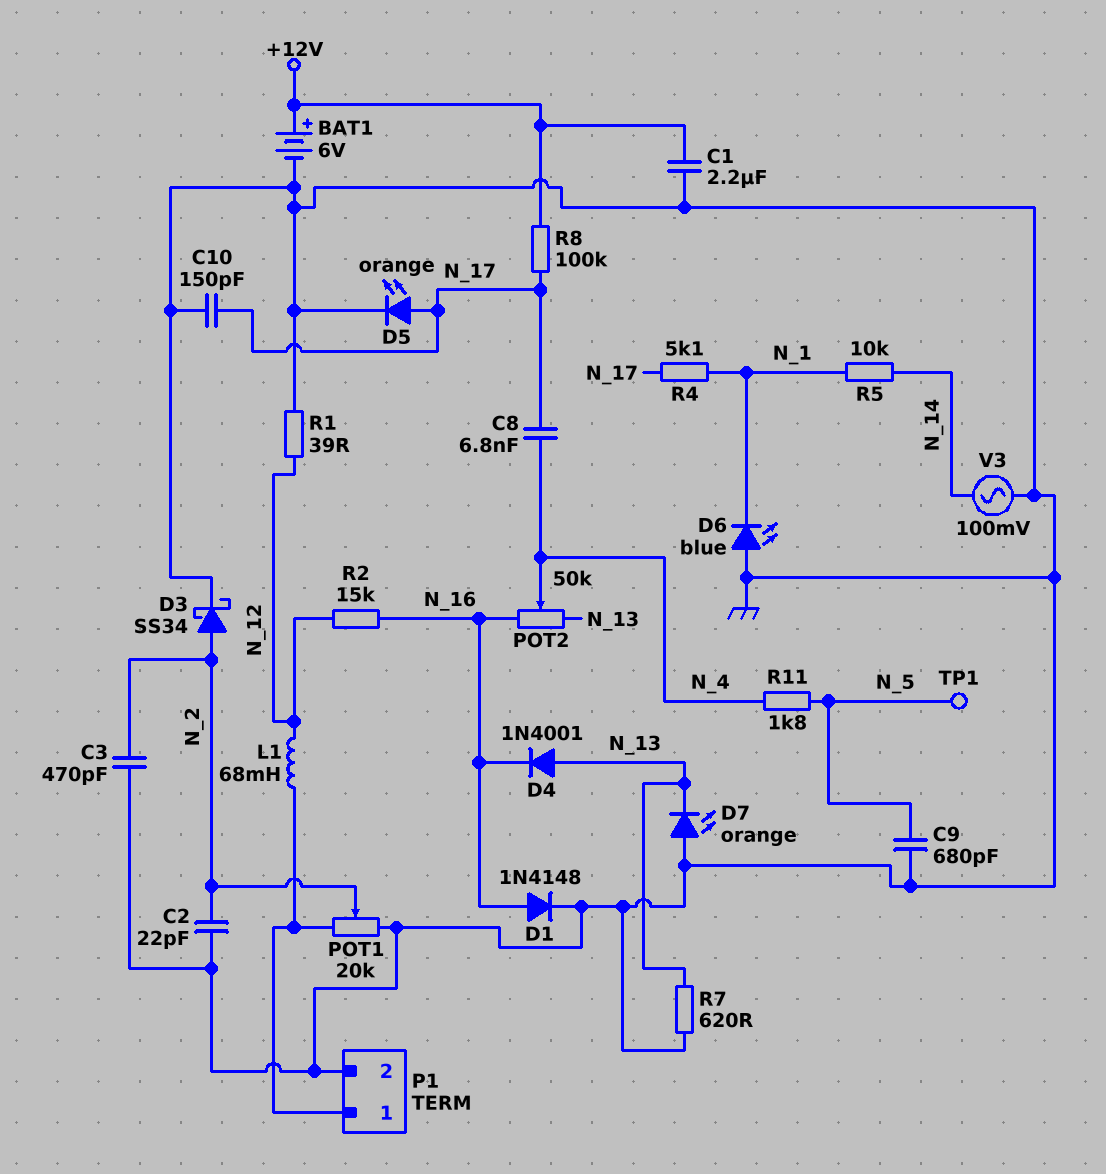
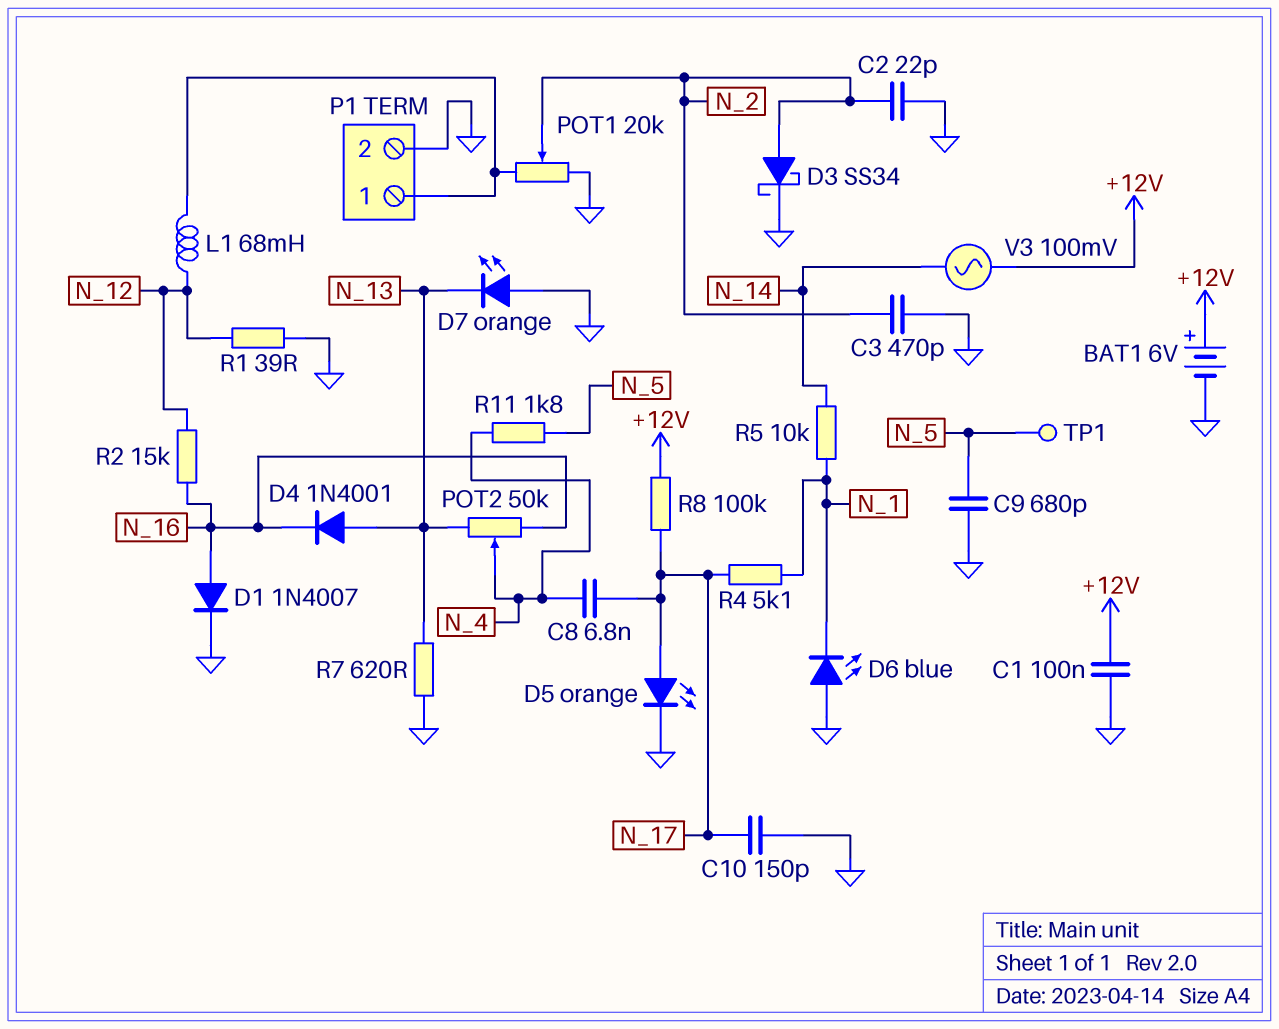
C1: 2.2uF (+12V, GND) -> 100nF (+12V, GND)
D1: diode 1N4148 (A N_16, K GND) -> diode 1N4007 (A N_16, K GND)
V3: AC 100mV (GND, N_14) -> AC 100mV (+12V, N_14)

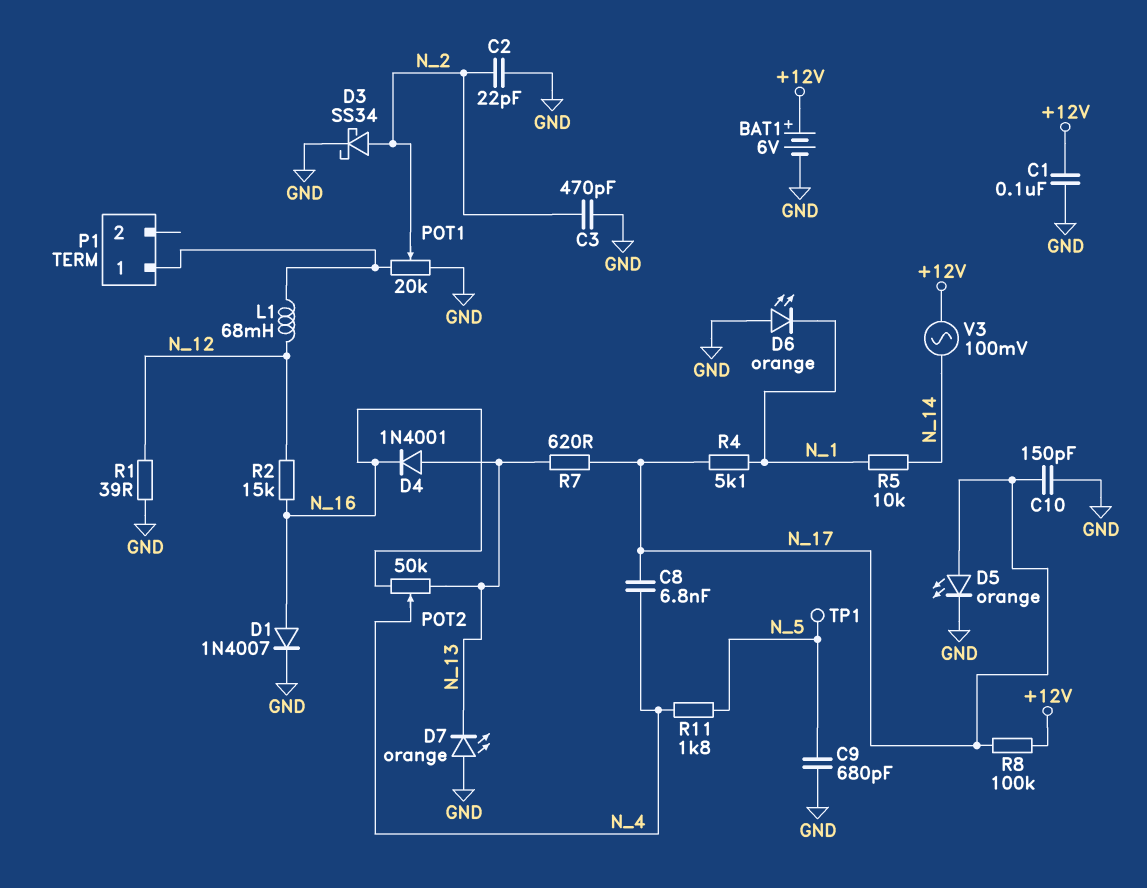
D6: LED blue (A GND, K N_1) -> LED orange (A GND, K N_1)
P1 pin 2: GND -> none
R7: 620 (GND, N_13) -> 620 (N_13, N_17)

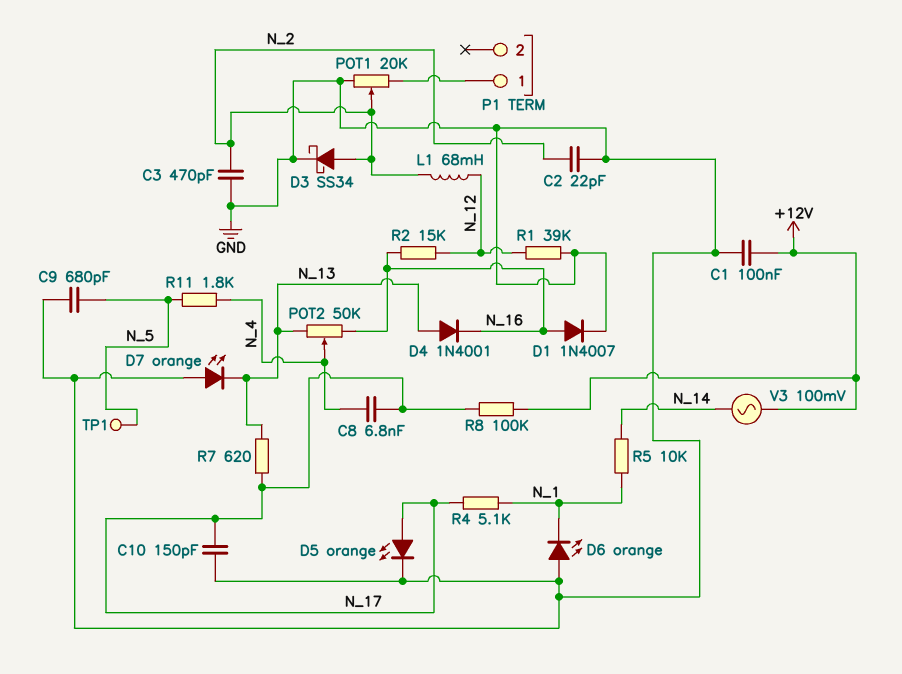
BAT1: 6V (plus +12V, minus GND) -> none
L1: 68mH (N_12, P1/1) -> 68mH (N_2, N_12)
R1: 39 (GND, N_12) -> 39k (GND, N_12)

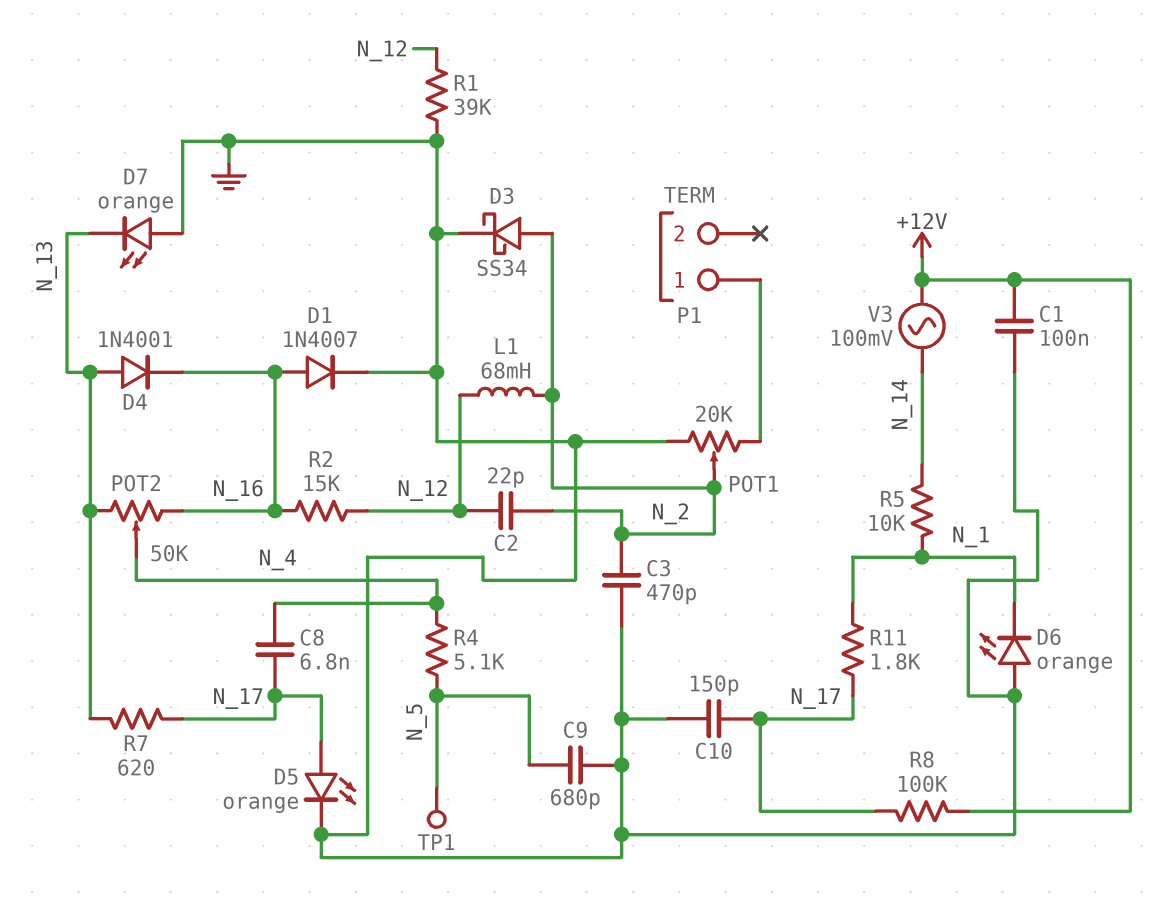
C2: 22pF (GND, N_2) -> 22pF (N_2, N_12)
R4: 5.1k (N_1, N_17) -> 5.1k (N_4, N_5)
R11: 1.8k (N_4, N_5) -> 1.8k (N_1, N_17)

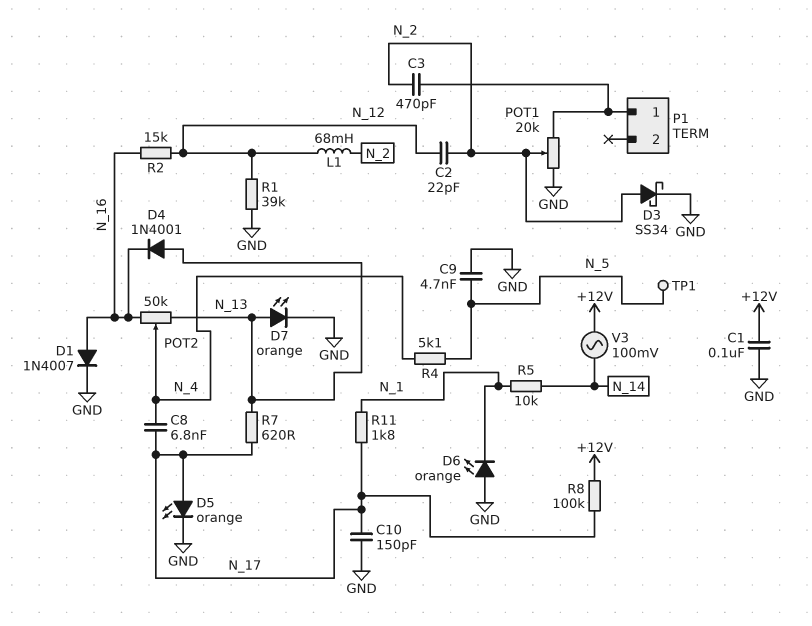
C3: 470pF (GND, N_2) -> 470pF (N_2, P1/1)
C9: 680pF (GND, N_5) -> 4.7nF (GND, N_5)
D7: LED orange (A GND, K N_13) -> LED orange (A N_13, K GND)

